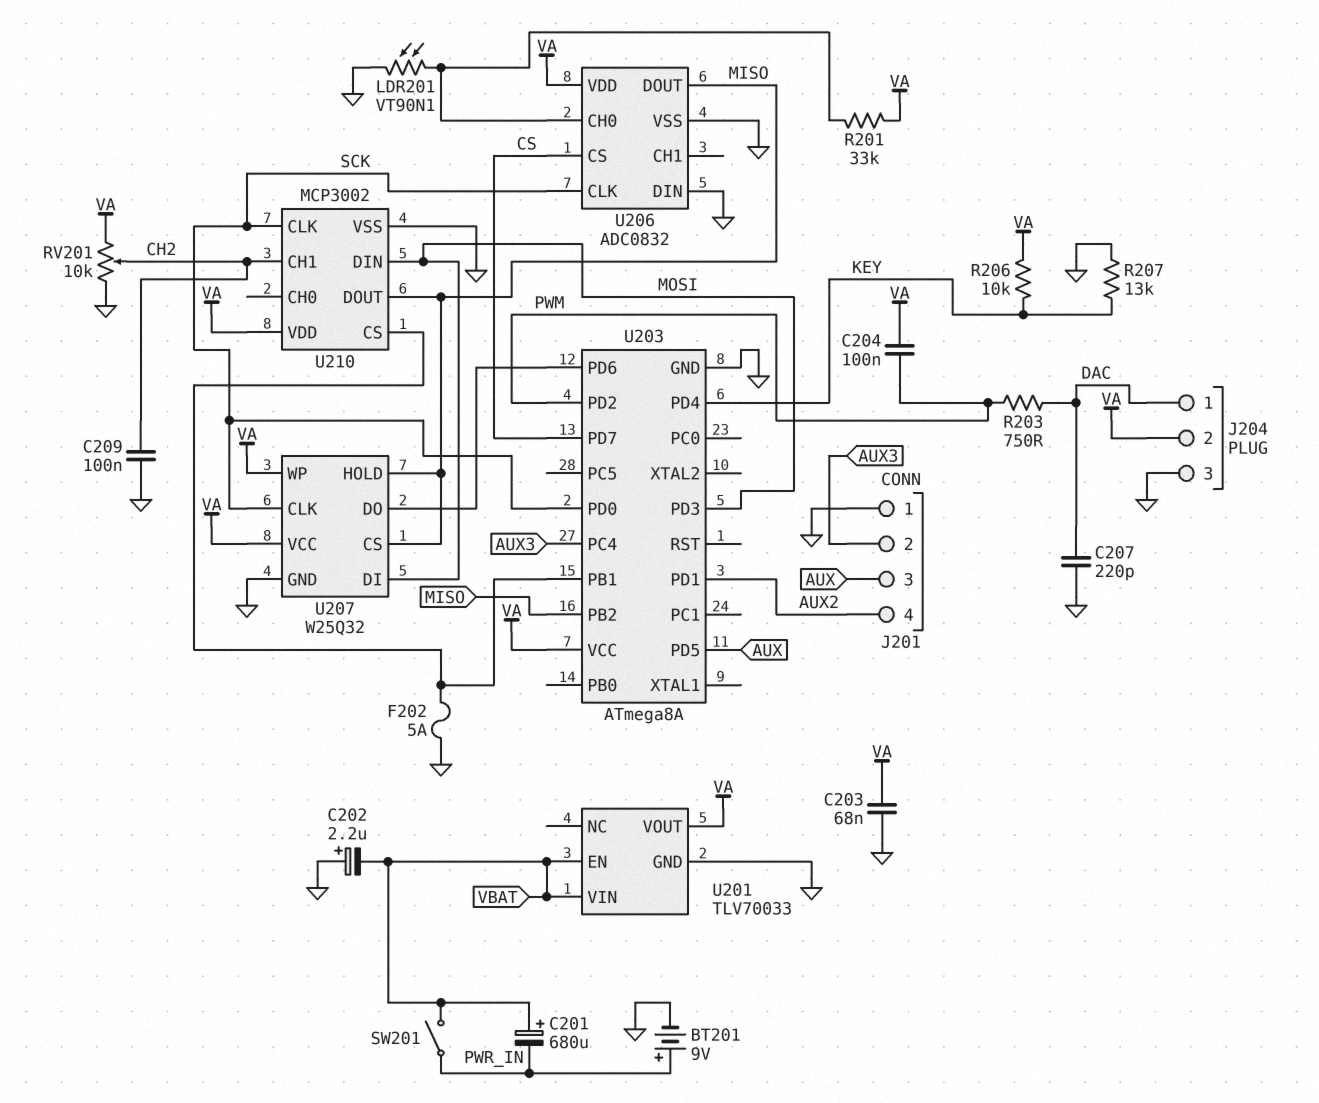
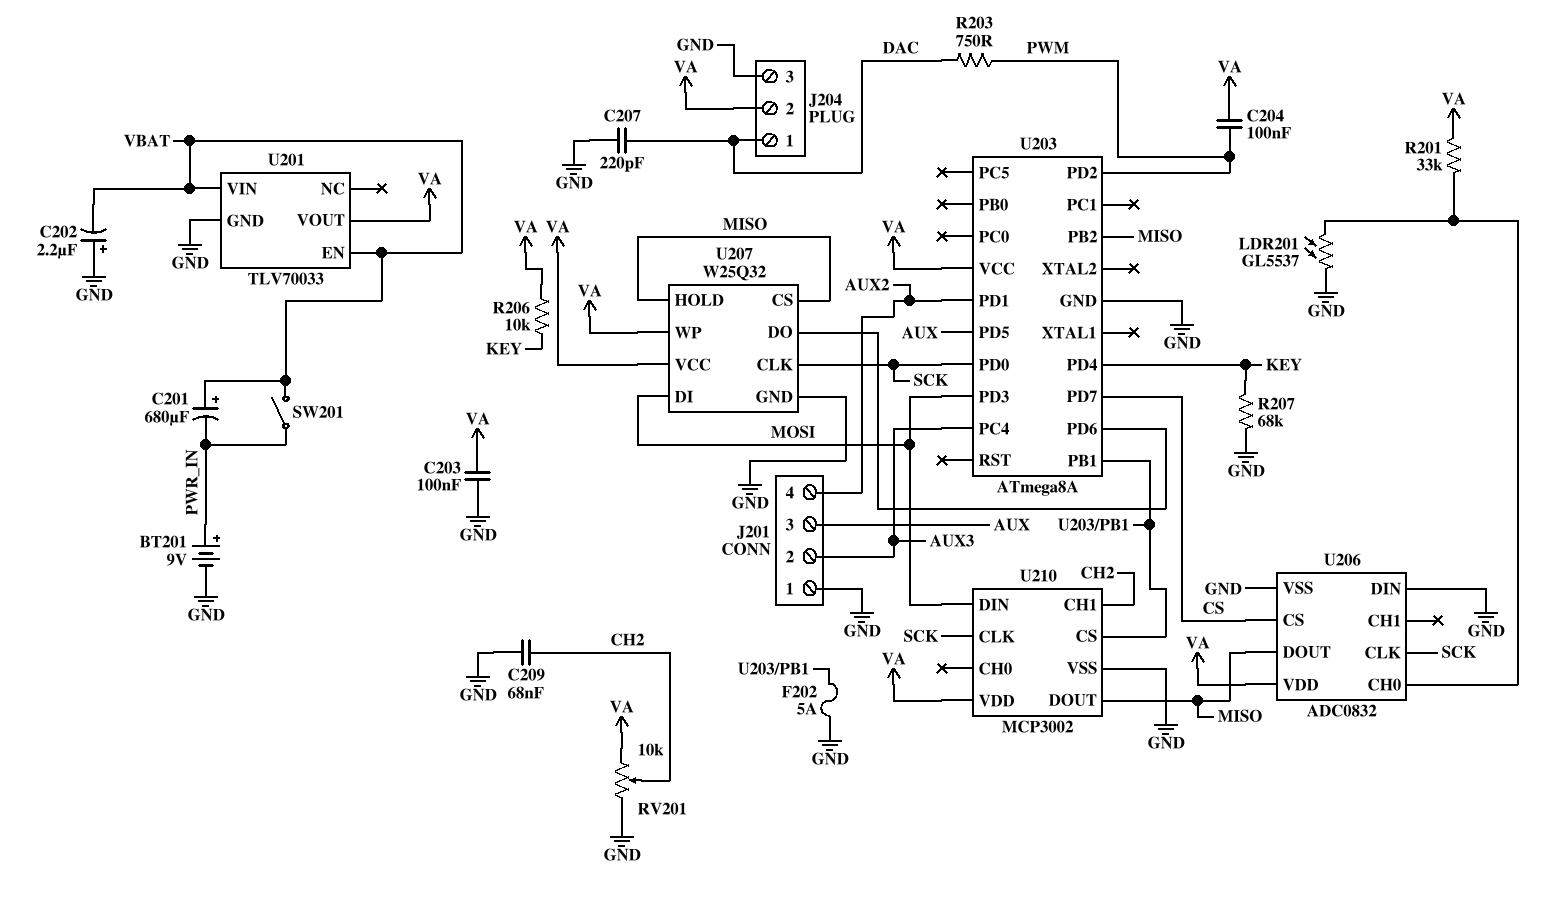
C203: 68nF (GND, VA) -> 100nF (GND, VA)
C209: 100nF (CH2, GND) -> 68nF (CH2, GND)
LDR201: VT90N1 (GND, U206/CH0) -> GL5537 (GND, U206/CH0)
R207: 13k (GND, KEY) -> 68k (GND, KEY)

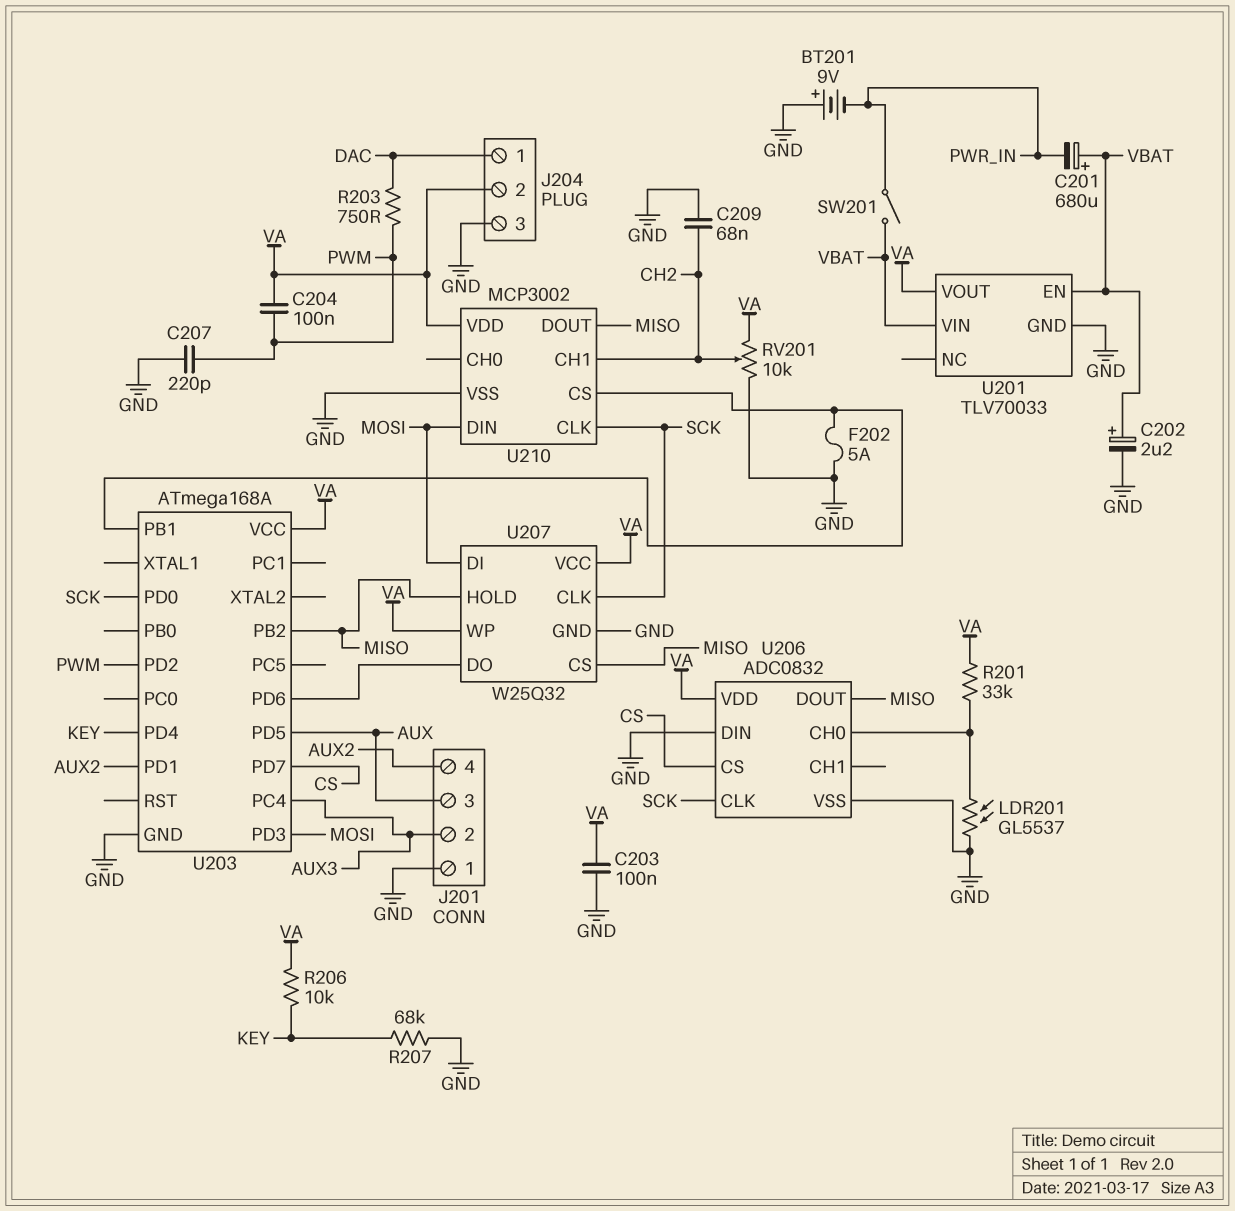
BT201: 9V (plus PWR_IN, minus GND) -> 9V (plus GND, minus PWR_IN)
C202: 2.2uF (plus GND, minus VBAT) -> 2.2uF (plus VBAT, minus GND)
C207: 220pF (DAC, GND) -> 220pF (GND, PWM)
U203: ATmega8A -> ATmega168A

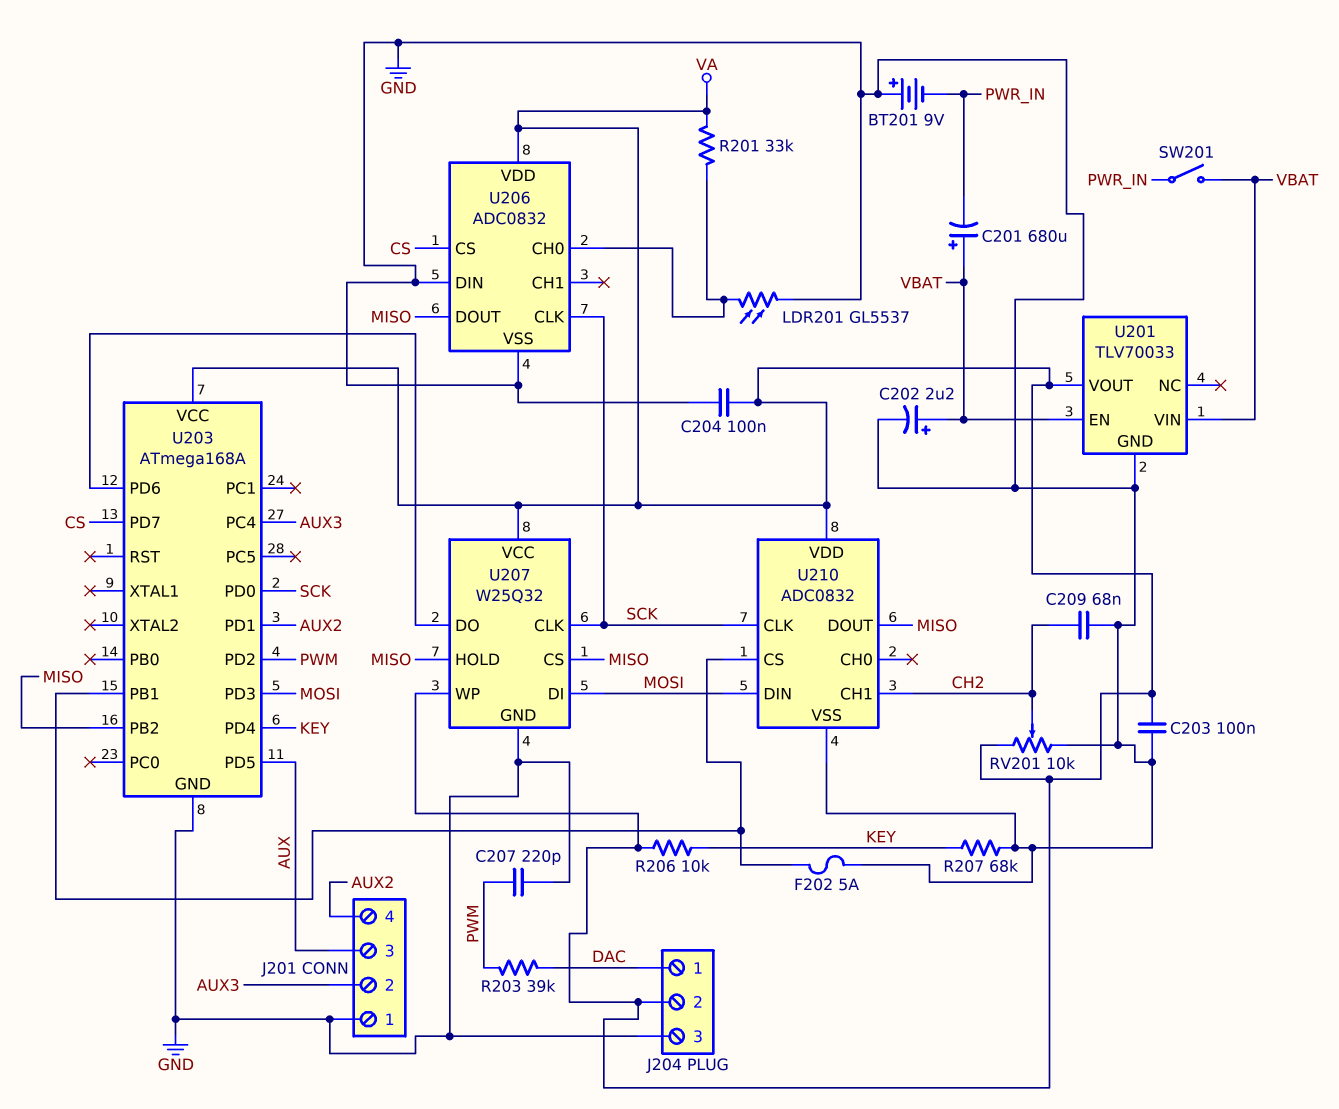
C204: 100nF (PWM, VA) -> 100nF (GND, VA)
R203: 750 (DAC, PWM) -> 39k (DAC, PWM)
U210: MCP3002 -> ADC0832

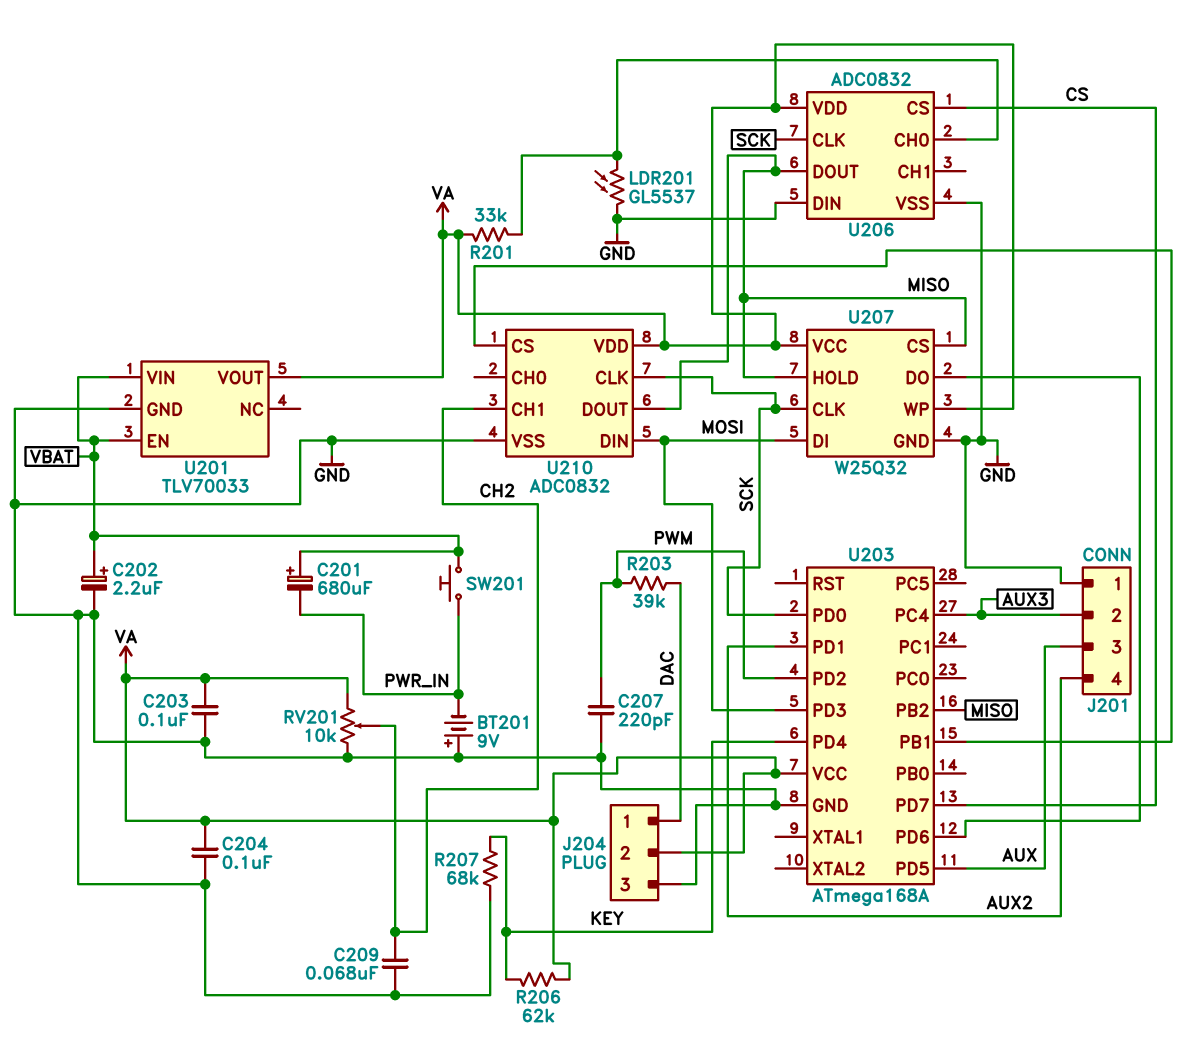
F202: 5A (GND, U203/PB1) -> none
R206: 10k (KEY, VA) -> 62k (KEY, VA)
SW201: switch (PWR_IN, VBAT) -> button (PWR_IN, VBAT)

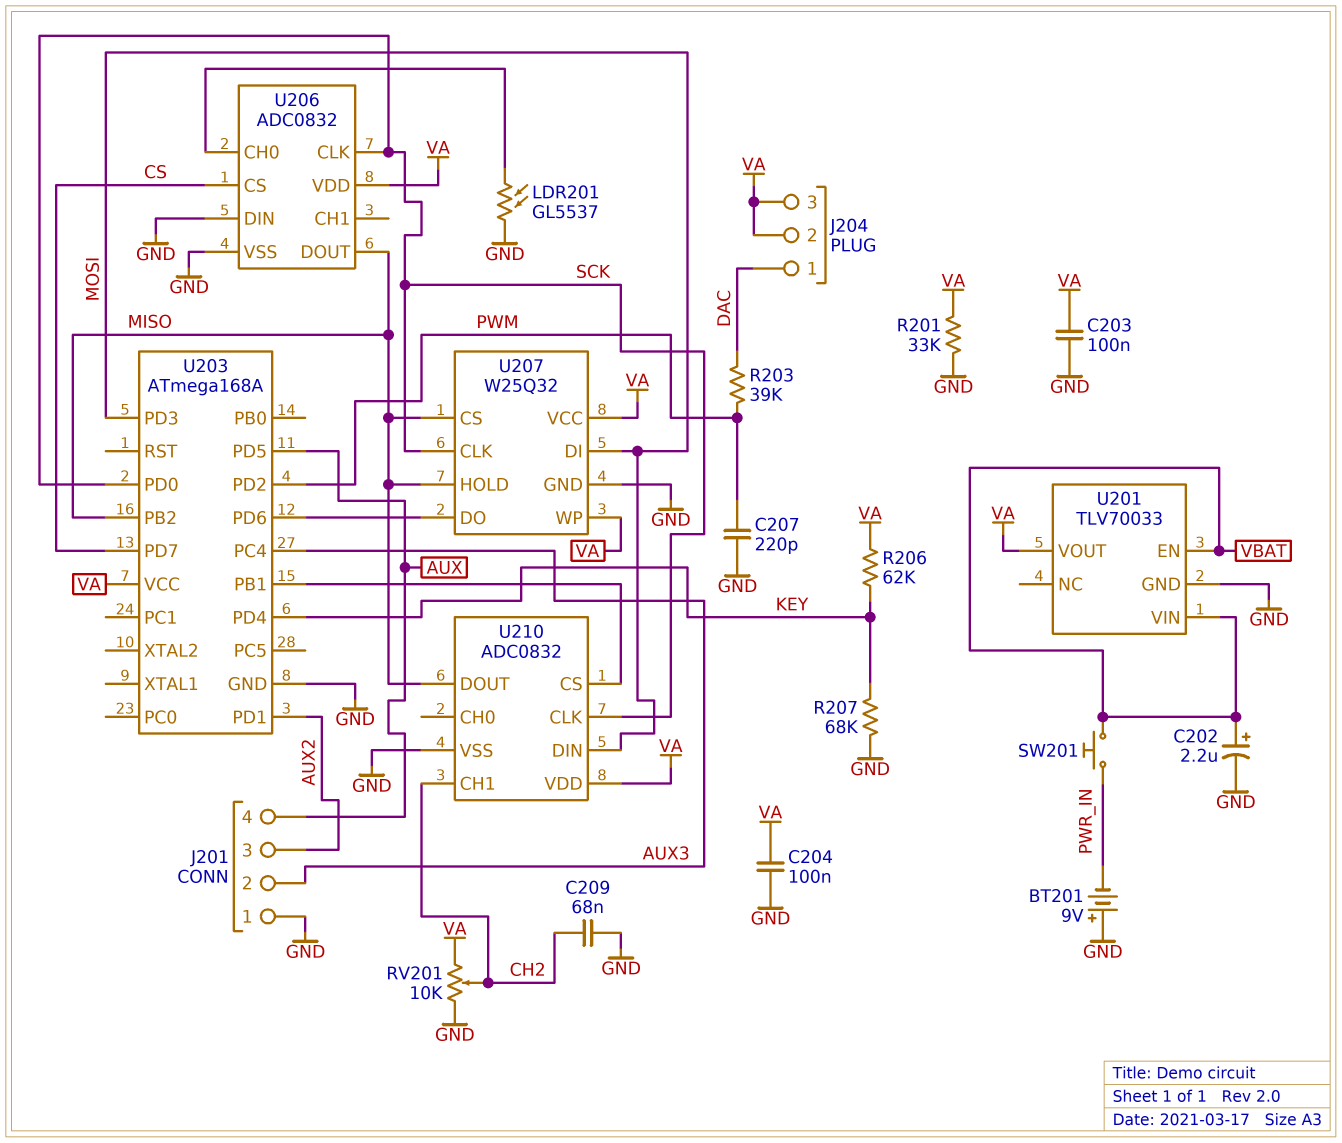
C201: 680uF (plus VBAT, minus PWR_IN) -> none
J201 pin 3: AUX -> AUX2
J201 pin 4: AUX2 -> AUX
J204 pin 3: GND -> VA
R201: 33k (U206/CH0, VA) -> 33k (GND, VA)

